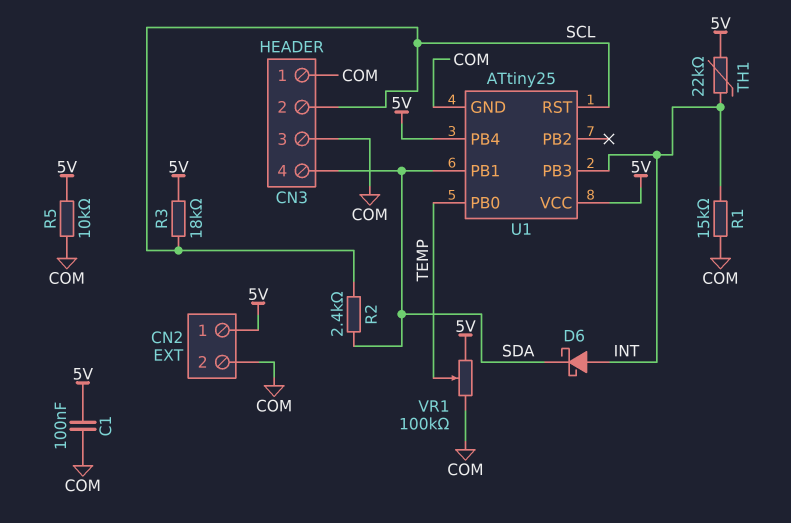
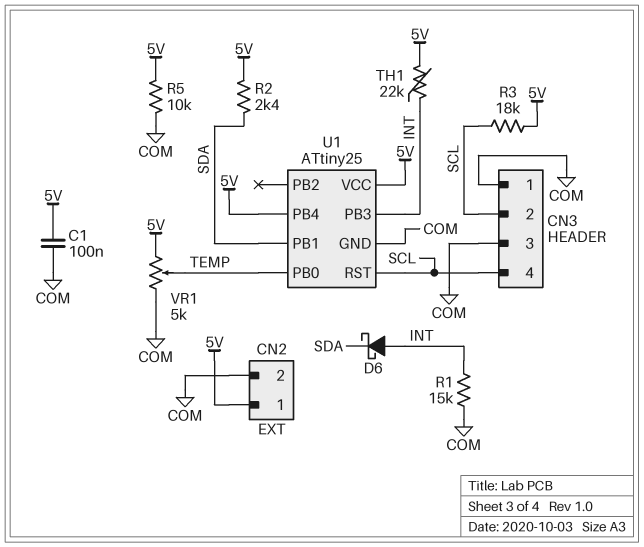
CN3 pin 4: SDA -> SCL
R2: 2.4k (SCL, SDA) -> 2.4k (5V, SDA)
VR1: 100k (5V, COM, wiper TEMP) -> 5k (5V, COM, wiper TEMP)

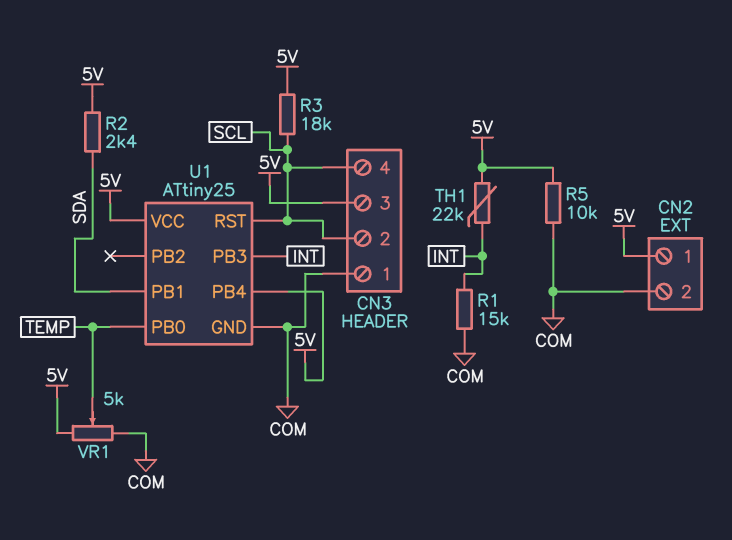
C1: 100nF (5V, COM) -> none
CN3 pin 3: COM -> 5V
D6: schottky (A INT, K SDA) -> none

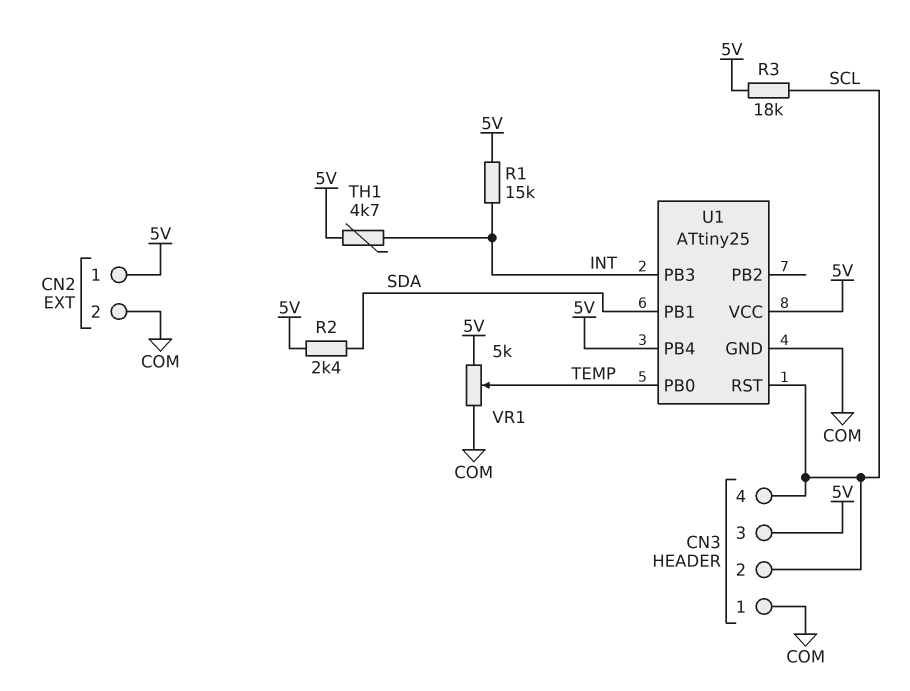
R1: 15k (COM, INT) -> 15k (5V, INT)
R5: 10k (5V, COM) -> none
TH1: 22k (5V, INT) -> 4.7k (5V, INT)

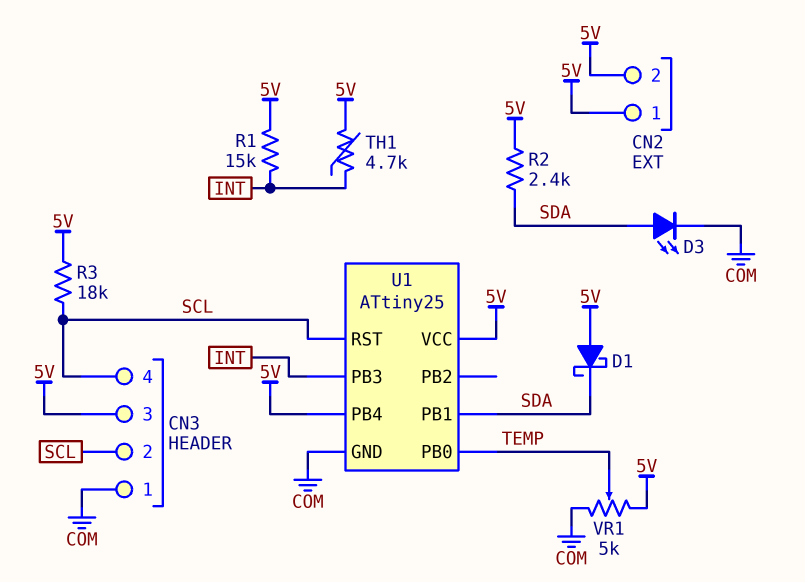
CN2 pin 2: COM -> 5V
D1: none -> schottky (A 5V, K SDA)
D3: none -> LED (A SDA, K COM)

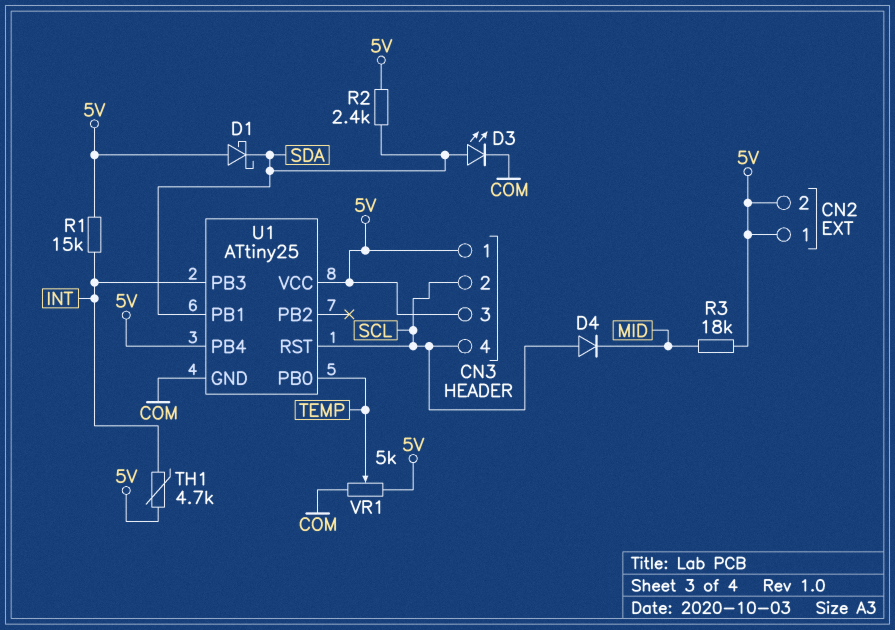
CN3 pin 1: COM -> 5V
D4: none -> diode (A SCL, K MID)
R3: 18k (5V, SCL) -> 18k (5V, MID)

